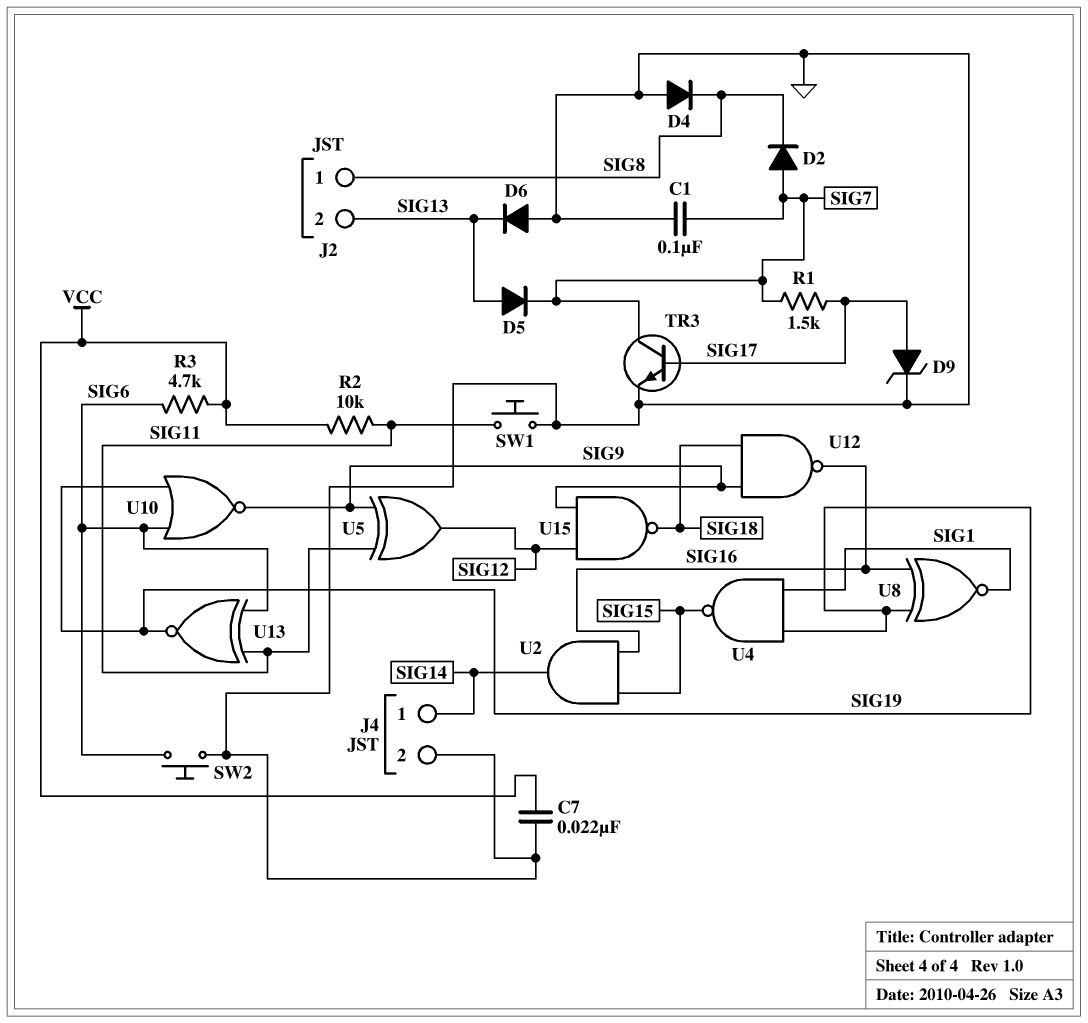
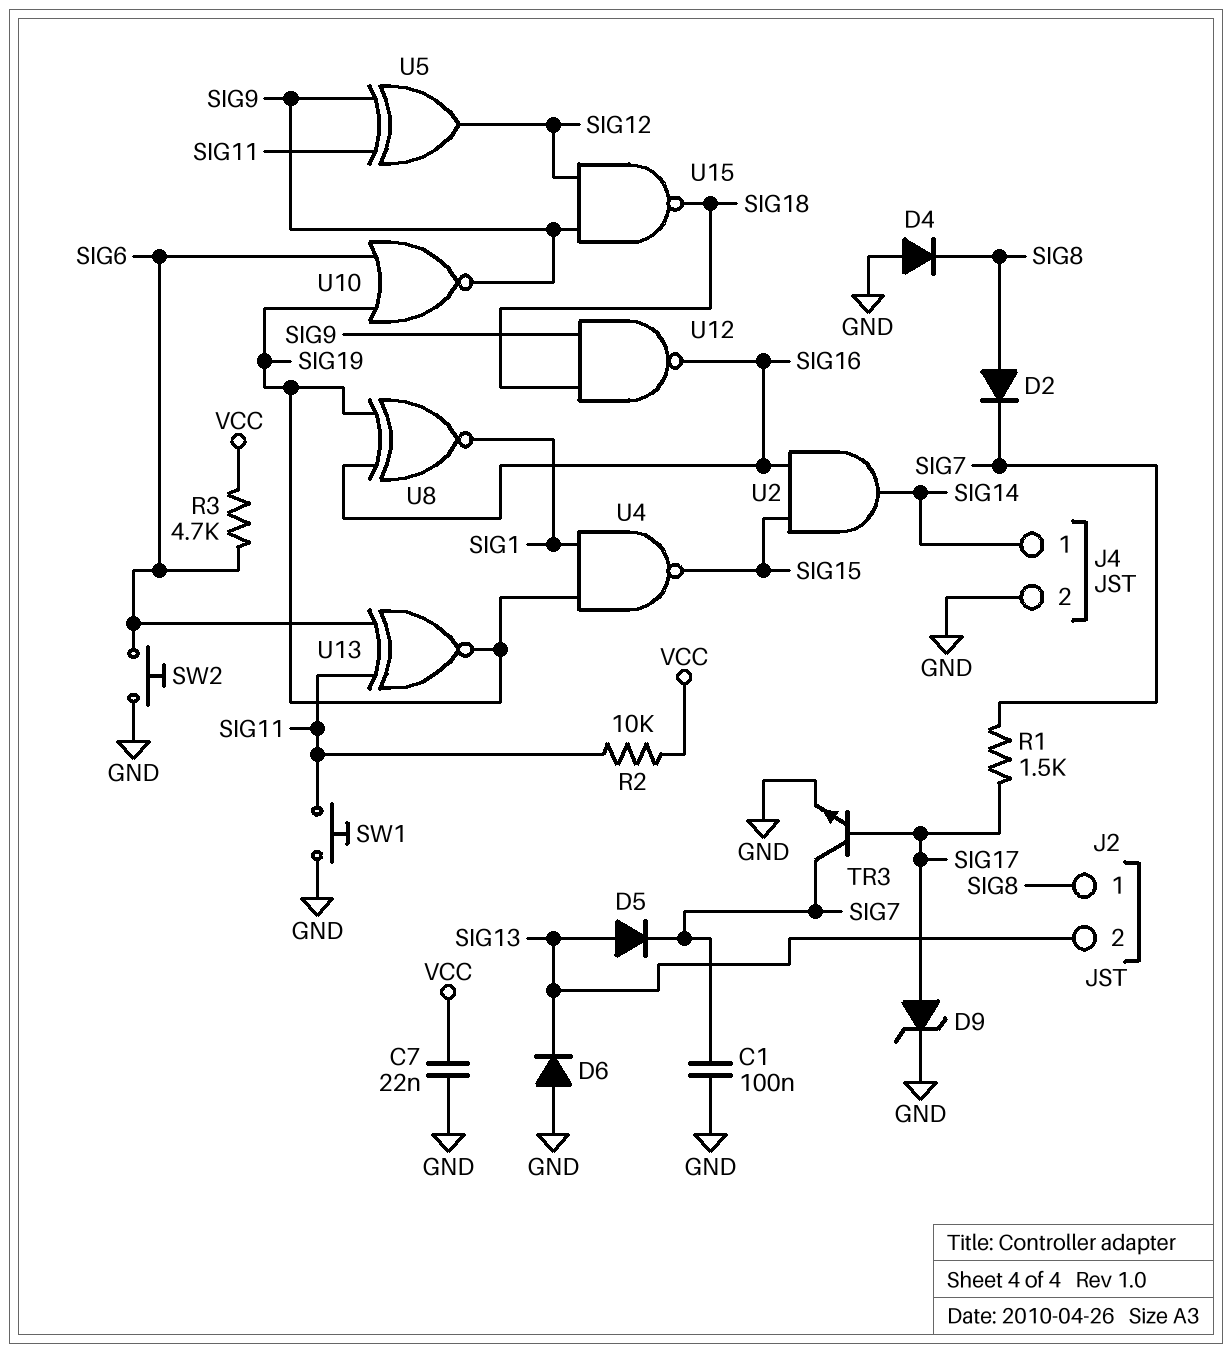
D2: diode (A SIG7, K SIG8) -> diode (A SIG8, K SIG7)

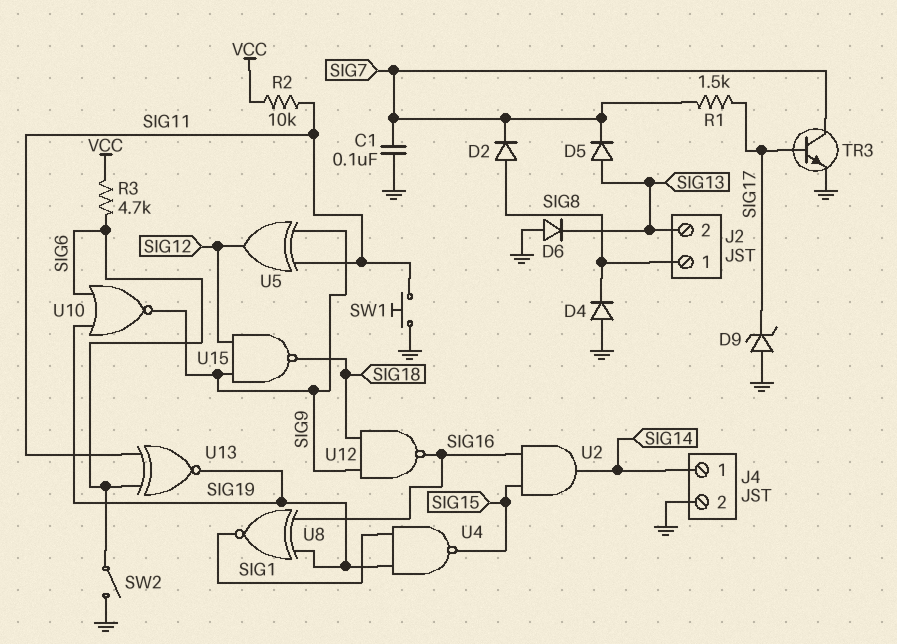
C7: 22nF (GND, VCC) -> none
D9: zener (A SIG17, K GND) -> zener (A GND, K SIG17)
SW2: button (GND, SIG6) -> switch (GND, SIG6)

